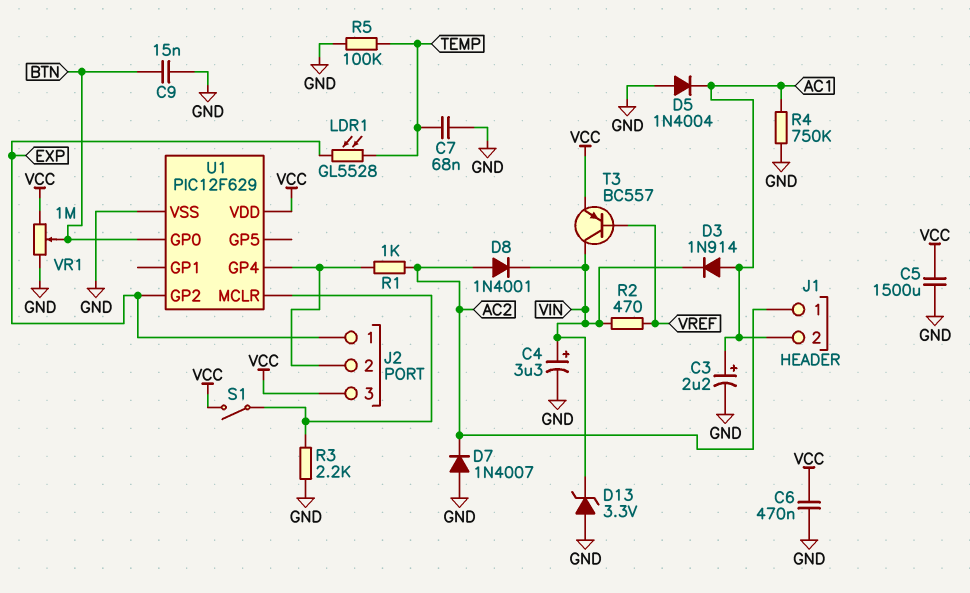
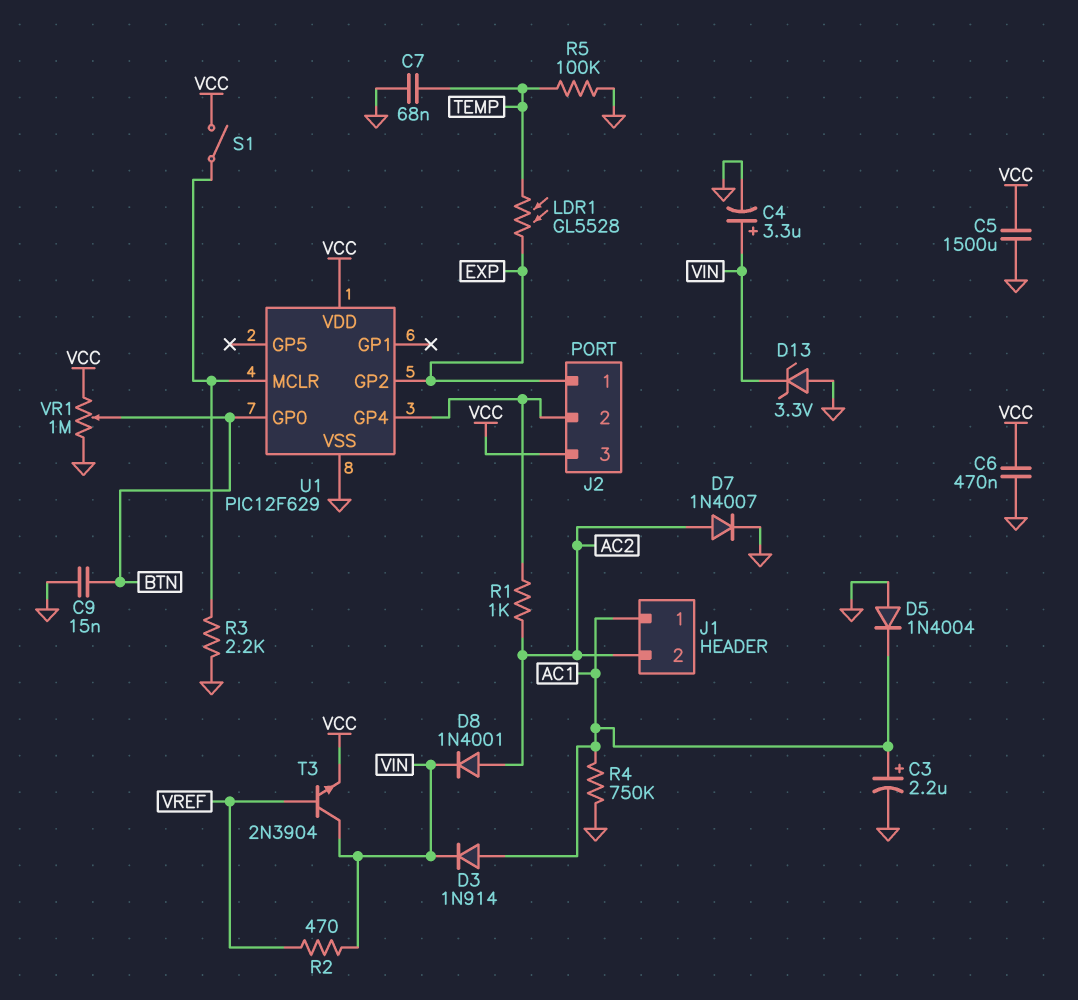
D7: diode 1N4007 (A GND, K AC2) -> diode 1N4007 (A AC2, K GND)
J1 pin 1: AC2 -> AC1
J1 pin 2: AC1 -> AC2
T3: PNP BC557 (B VREF, C VIN, E VCC) -> NPN 2N3904 (B VREF, C VIN, E VCC)

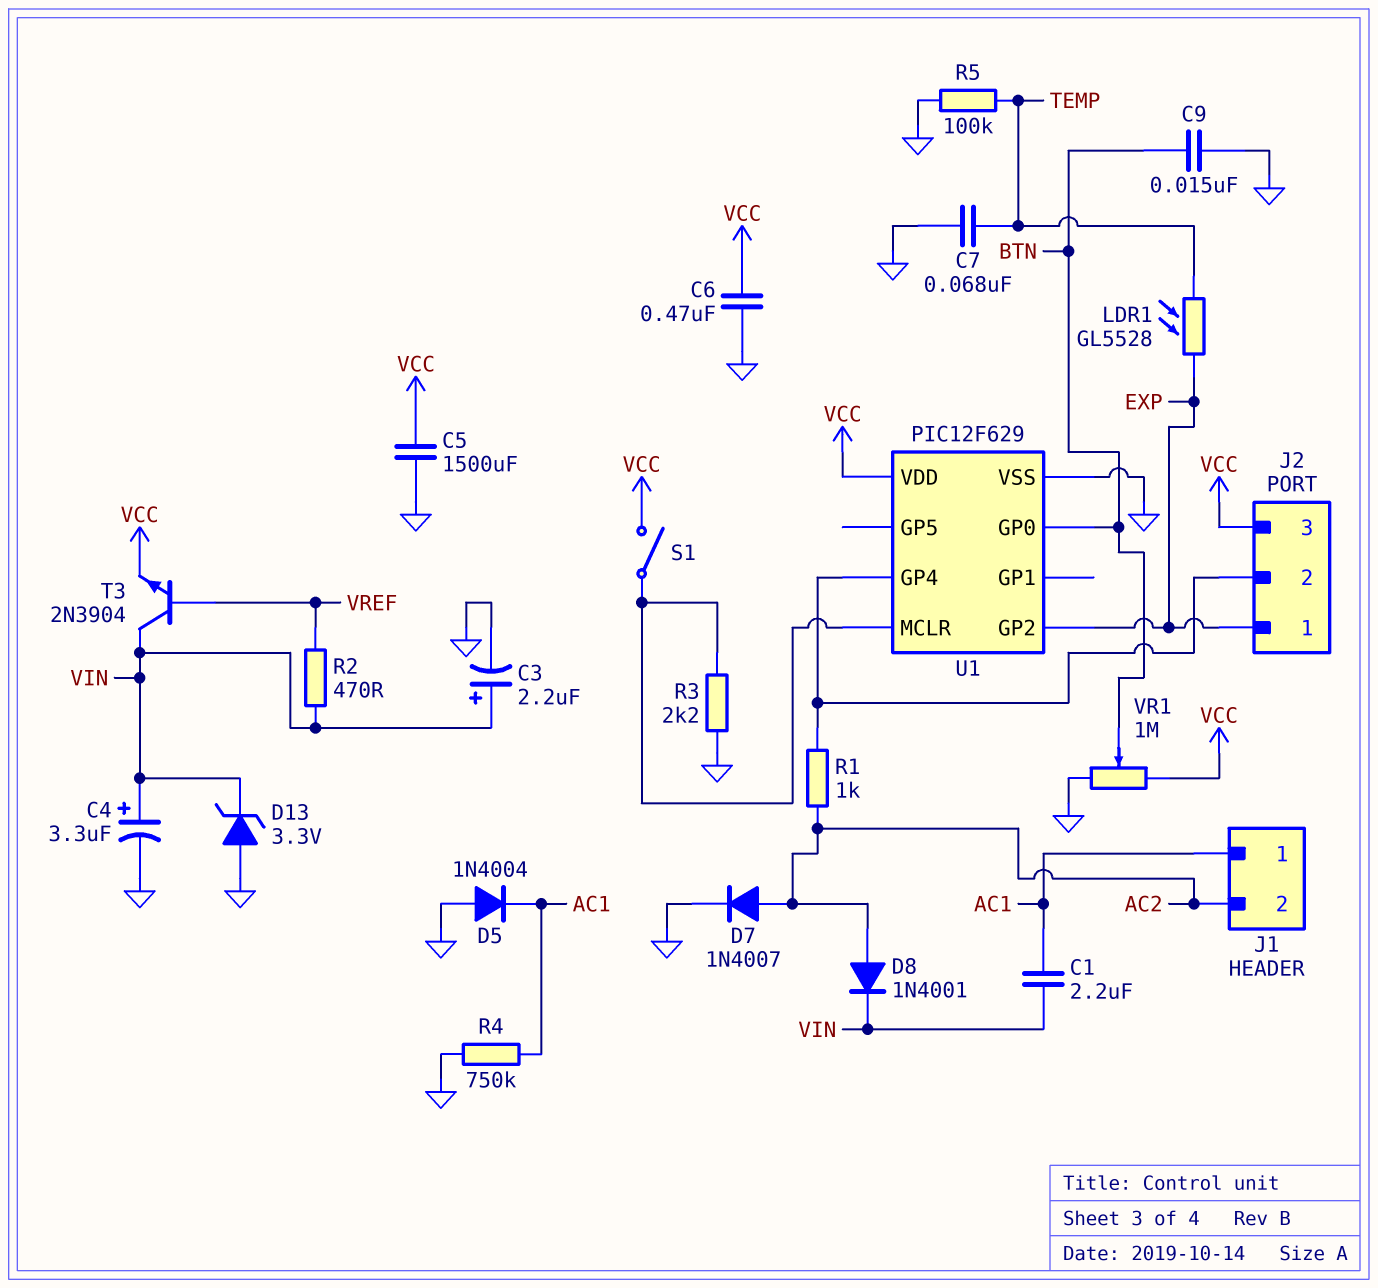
C1: none -> 2.2uF (AC1, VIN)
C3: 2.2uF (plus AC1, minus GND) -> 2.2uF (plus VIN, minus GND)
D3: diode 1N914 (A AC1, K VIN) -> none

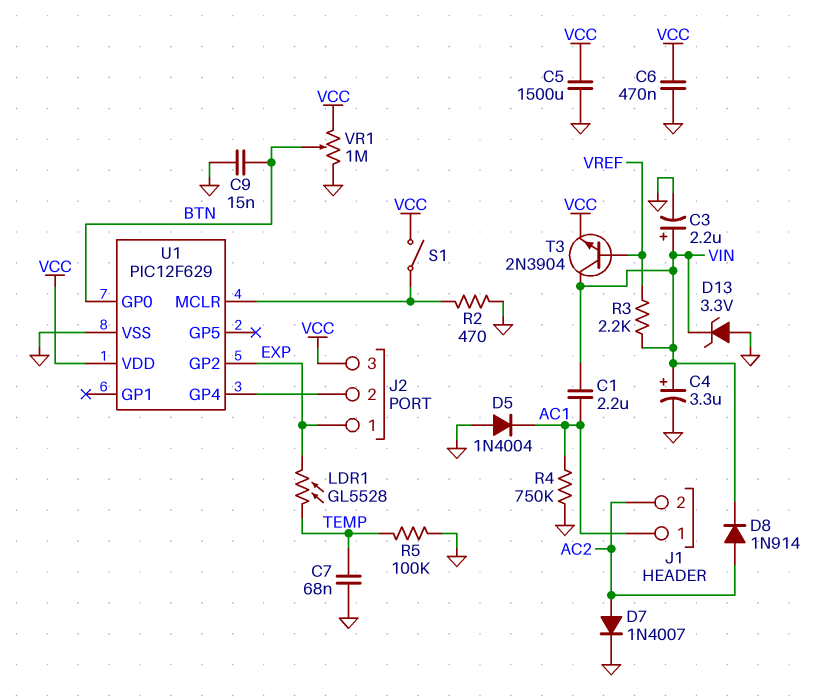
D8: diode 1N4001 (A AC2, K VIN) -> diode 1N914 (A AC2, K VIN)
R1: 1k (AC2, J2/2) -> none
R2: 470 (VIN, VREF) -> 470 (GND, U1/MCLR)
R3: 2.2k (GND, U1/MCLR) -> 2.2k (VIN, VREF)

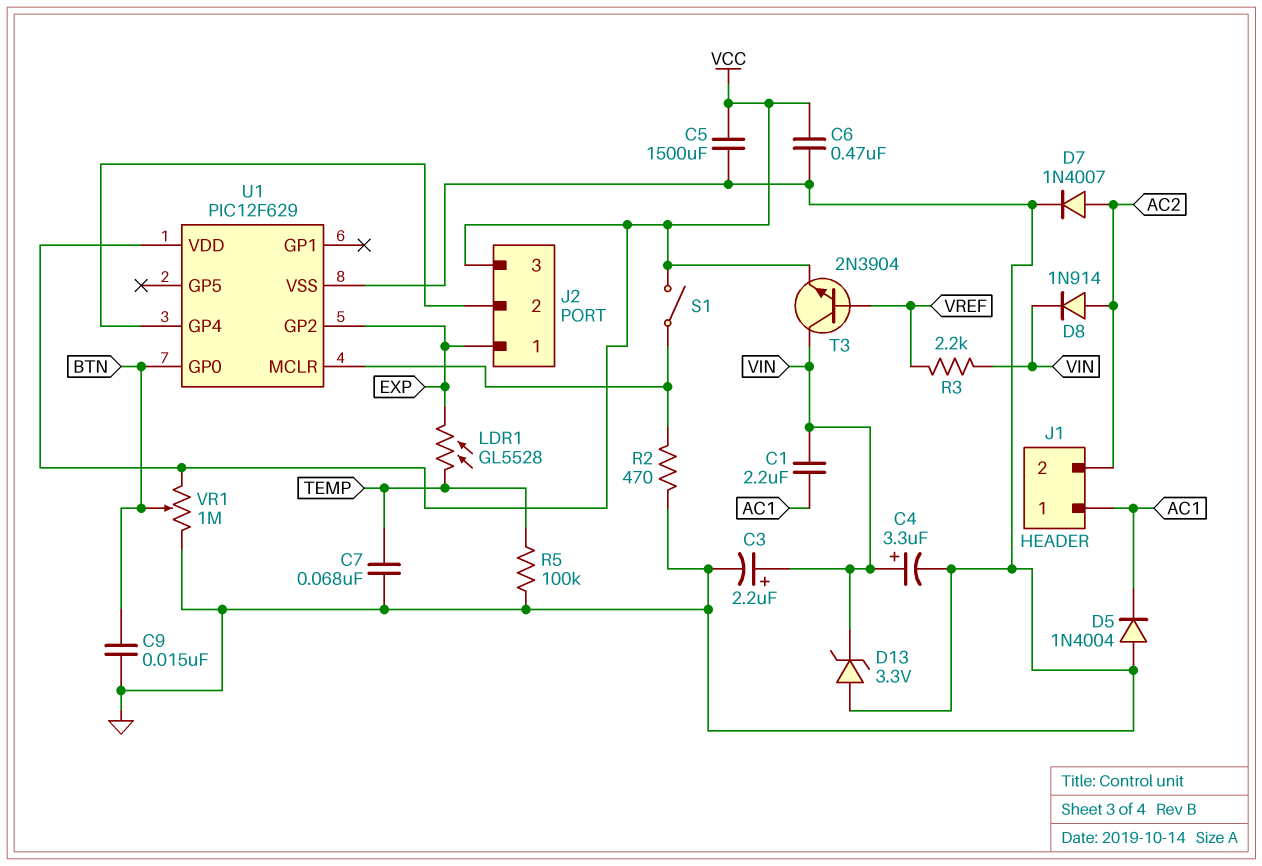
R4: 750k (AC1, GND) -> none

